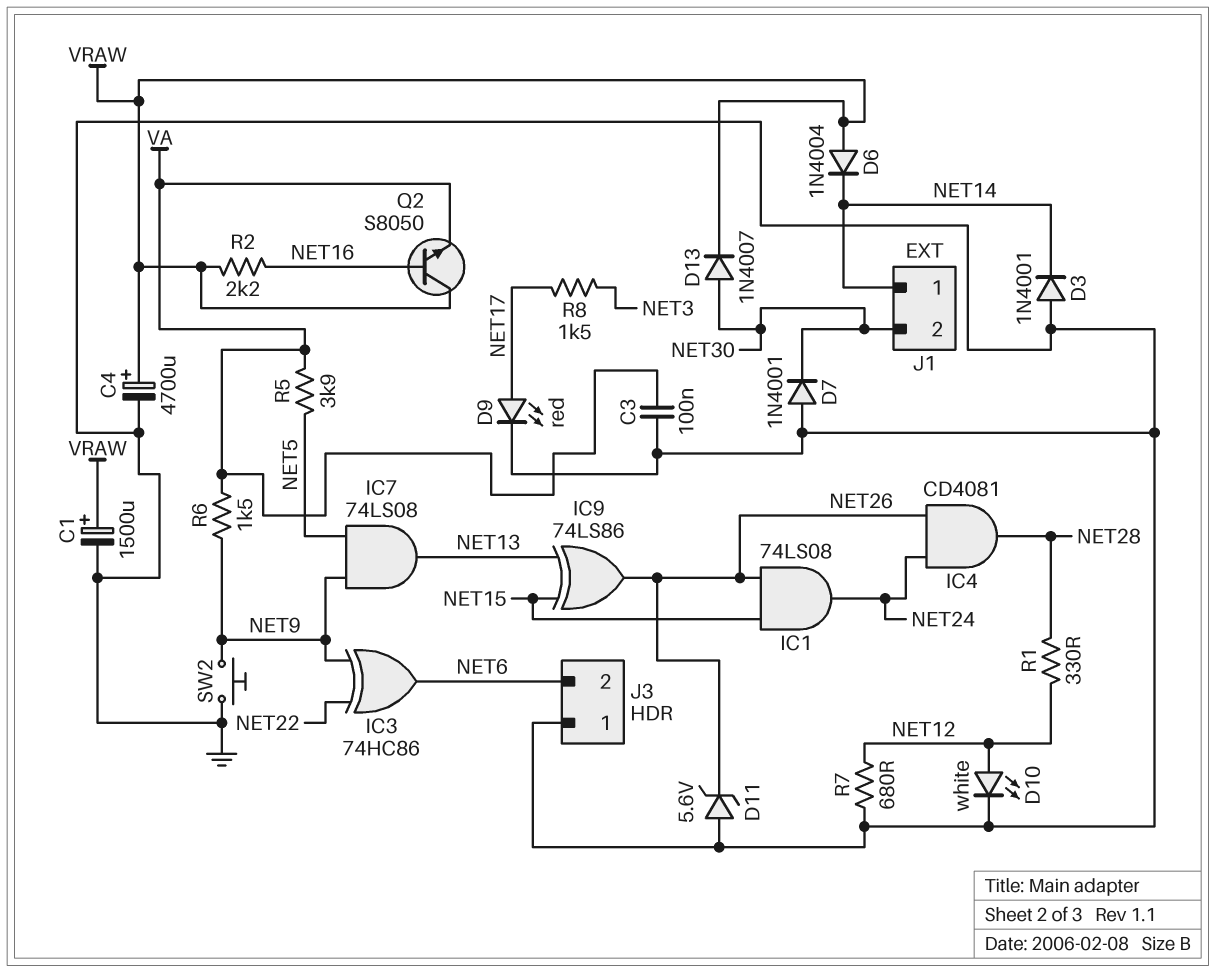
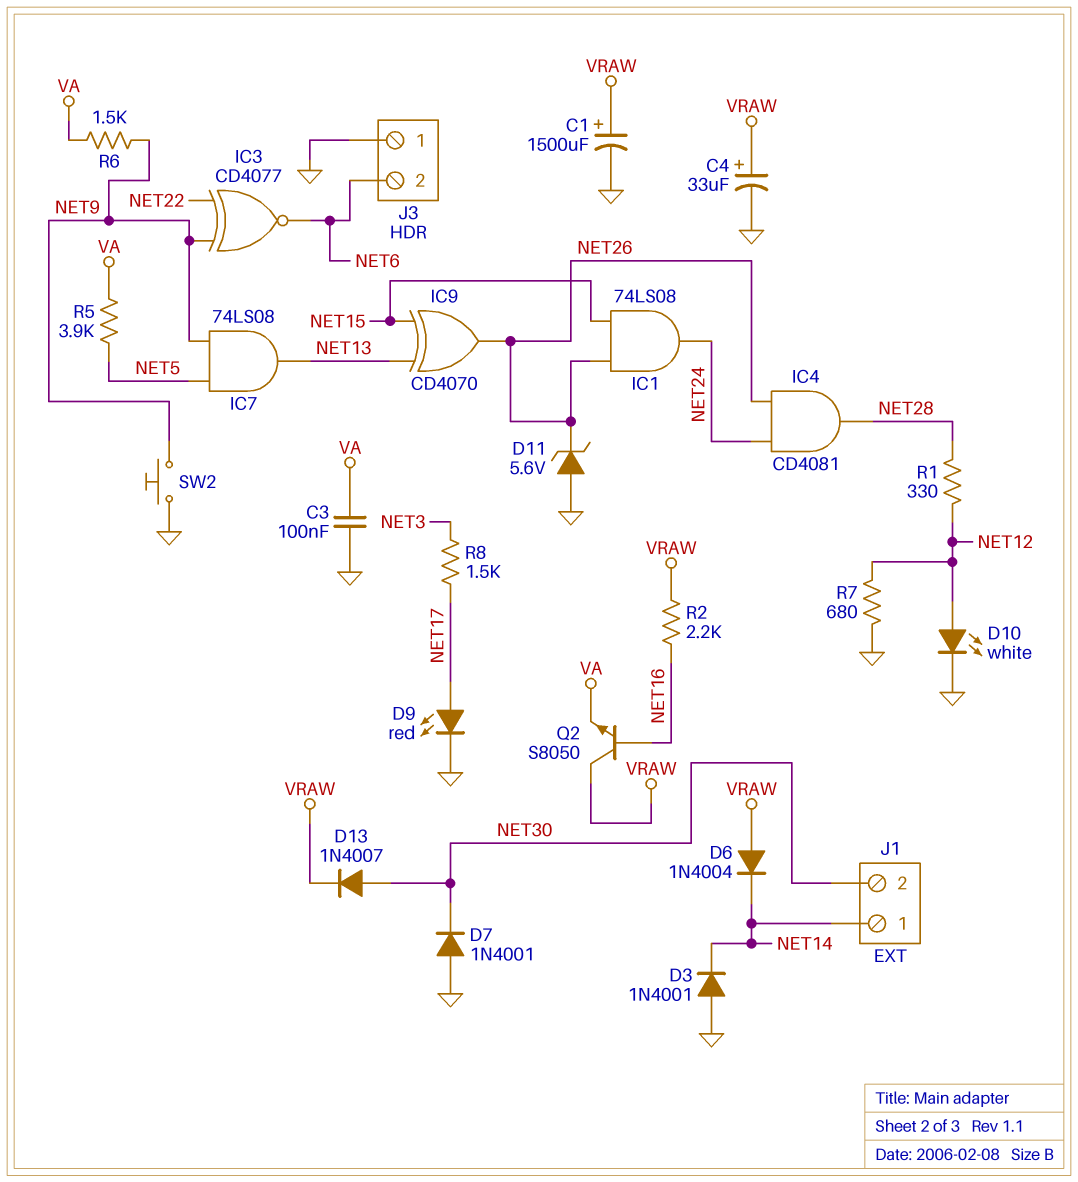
C4: 4700uF (plus VRAW, minus GND) -> 33uF (plus VRAW, minus GND)
IC3: XOR 74HC86 (in NET9, in NET22, out NET6) -> XNOR CD4077 (in NET9, in NET22, out NET6)
IC9: XOR 74LS86 (in NET13, in NET15, out NET26) -> XOR CD4070 (in NET13, in NET15, out NET26)

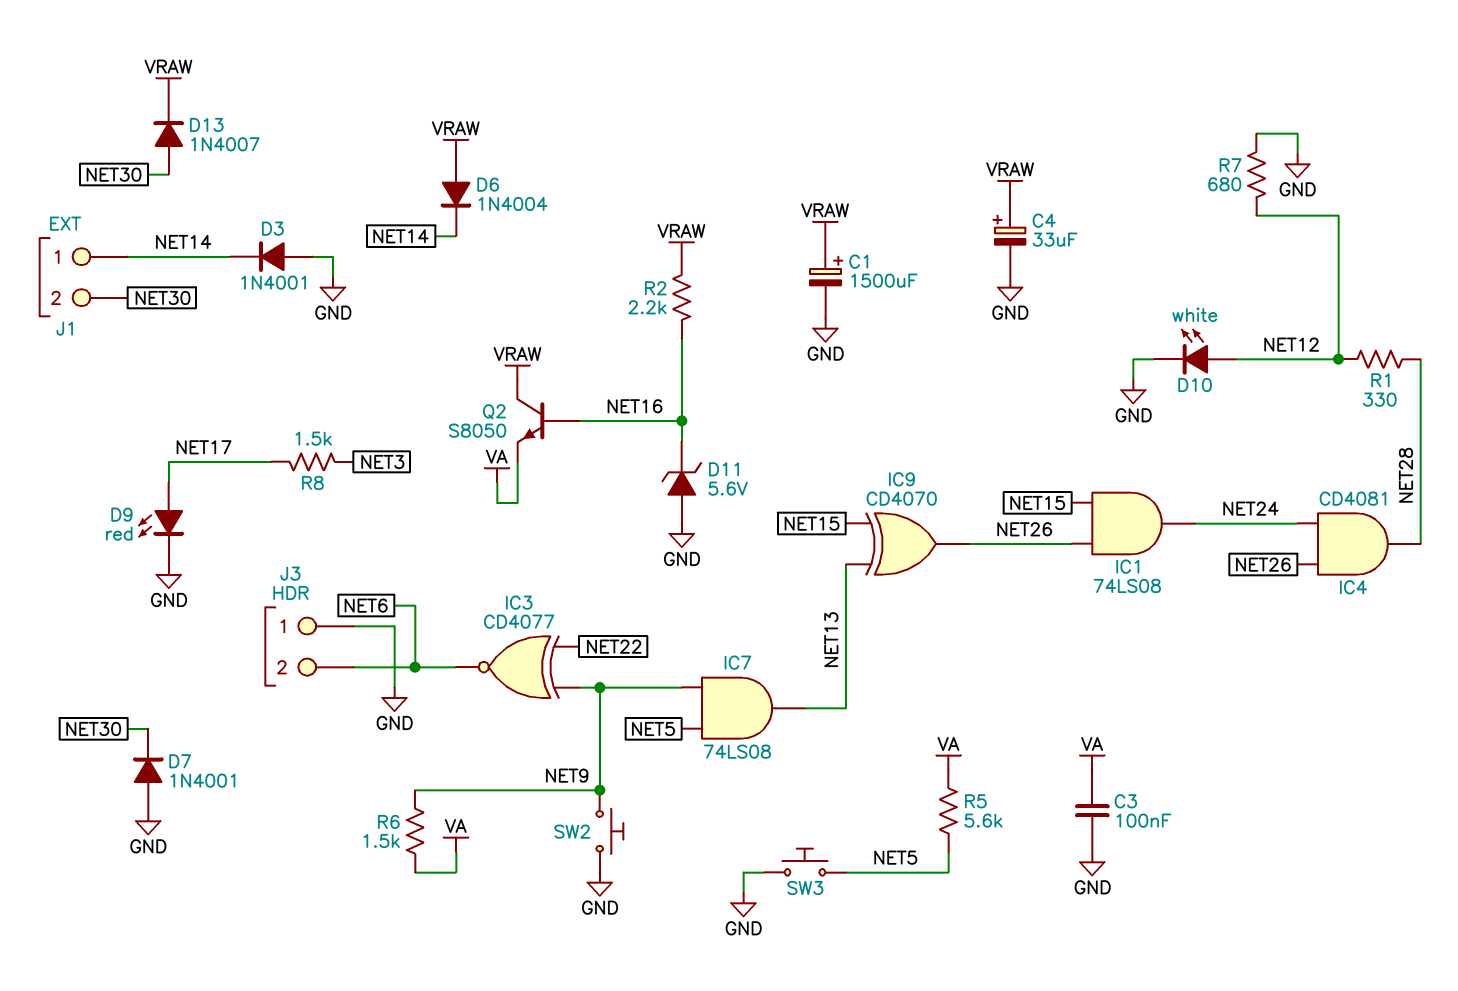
D11: zener 5.6V (A GND, K NET26) -> zener 5.6V (A GND, K NET16)
R5: 3.9k (NET5, VA) -> 5.6k (NET5, VA)
SW3: none -> button (GND, NET5)

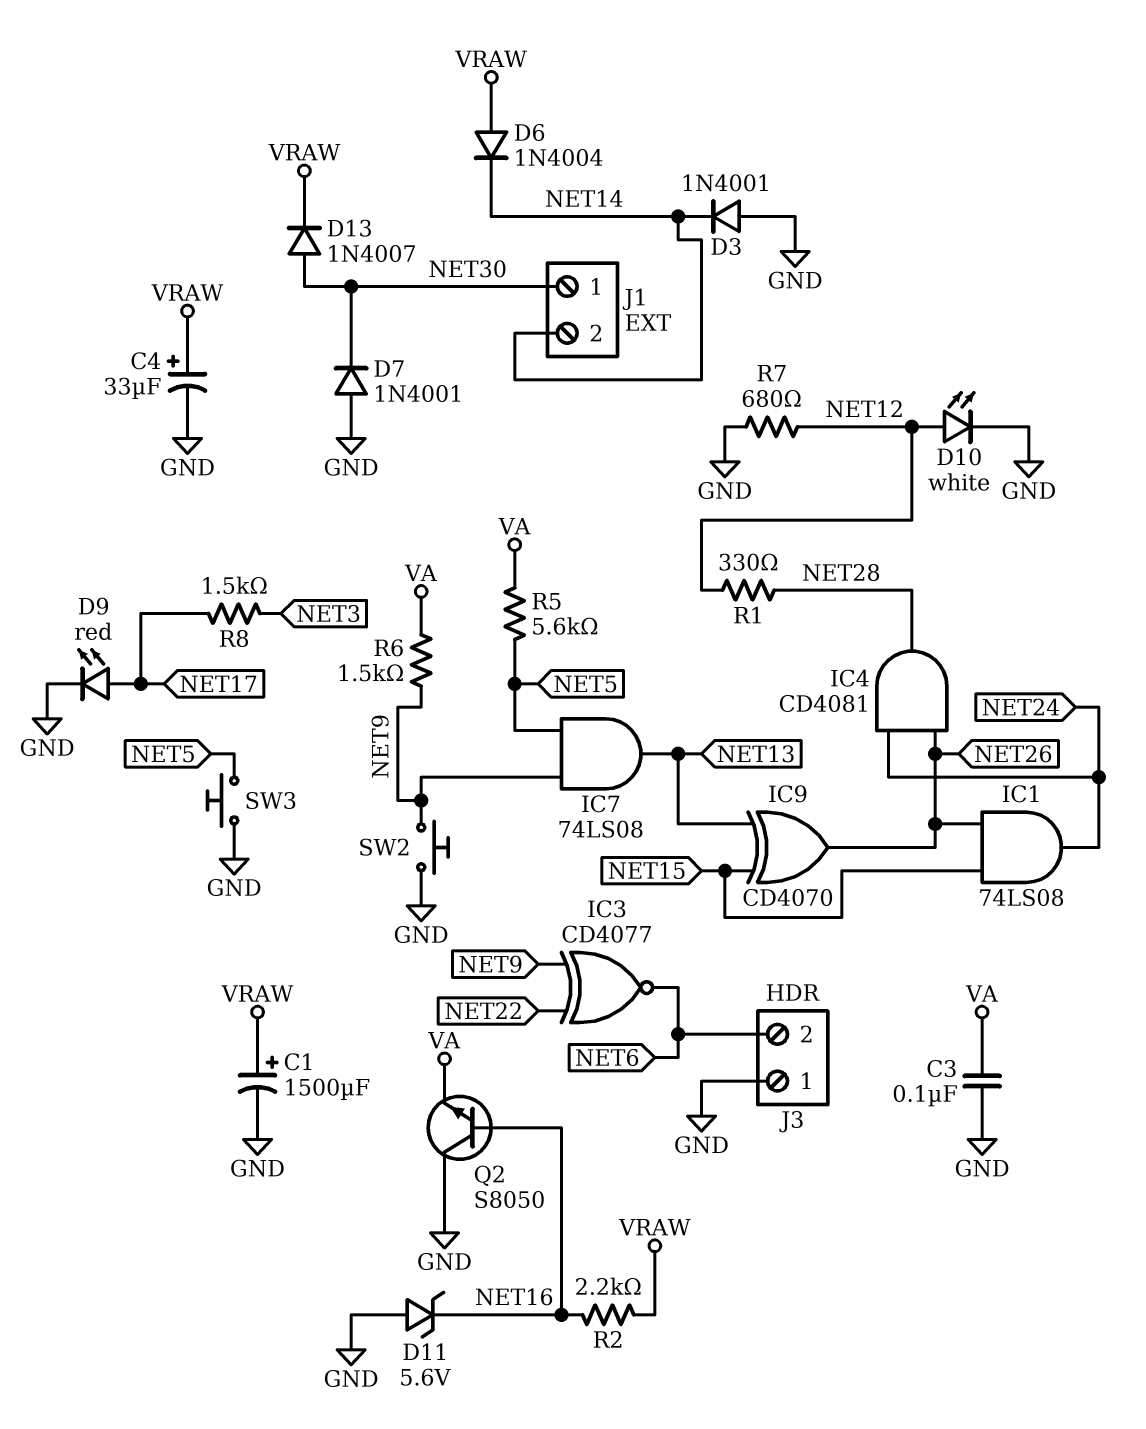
J1 pin 1: NET14 -> NET30
J1 pin 2: NET30 -> NET14
Q2: NPN S8050 (B NET16, C VRAW, E VA) -> NPN S8050 (B NET16, C GND, E VA)

